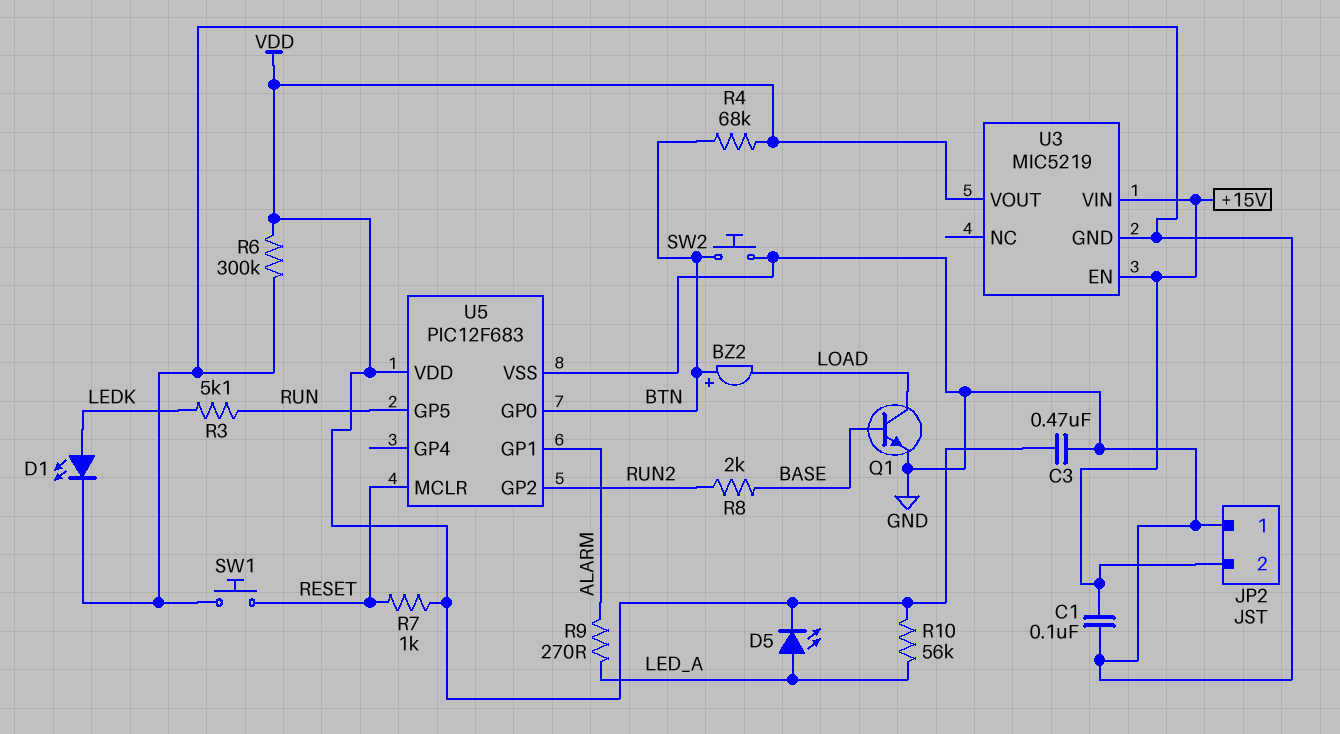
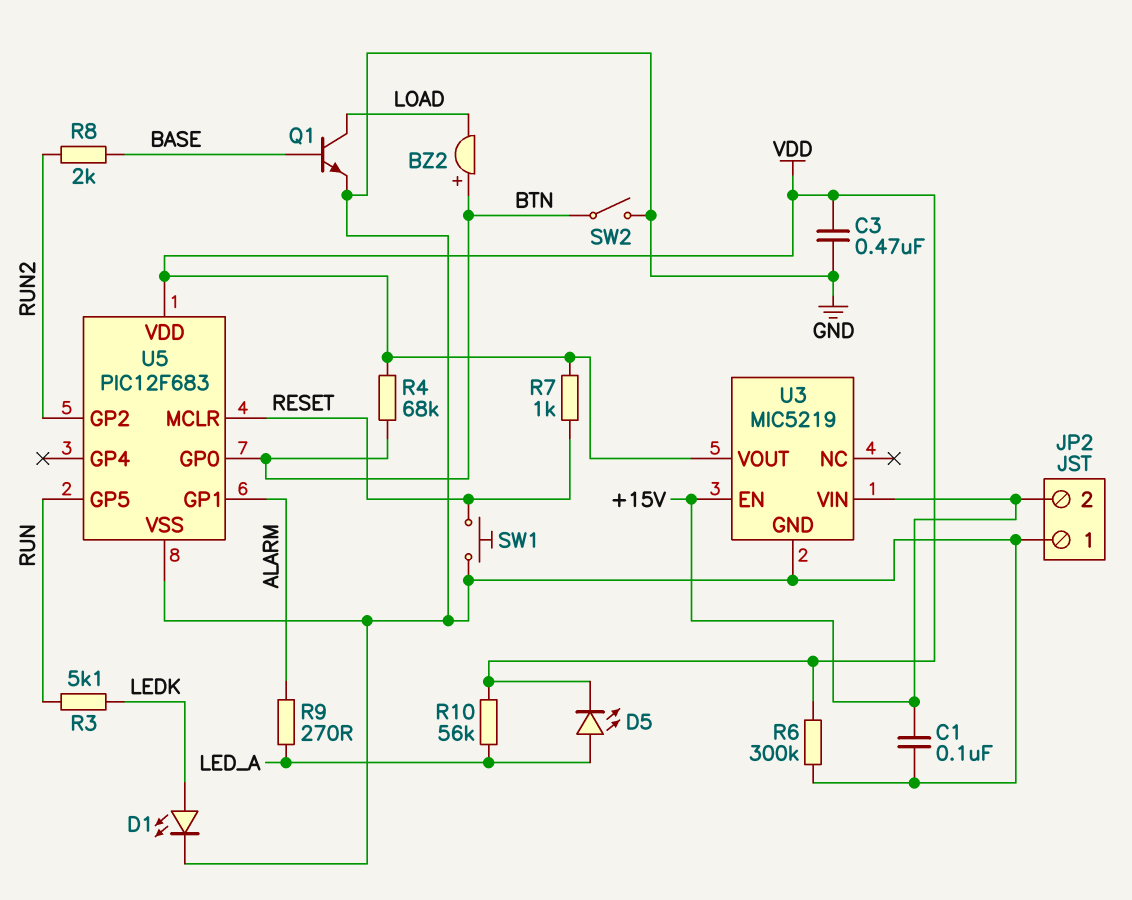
SW2: button (BTN, GND) -> switch (BTN, GND)

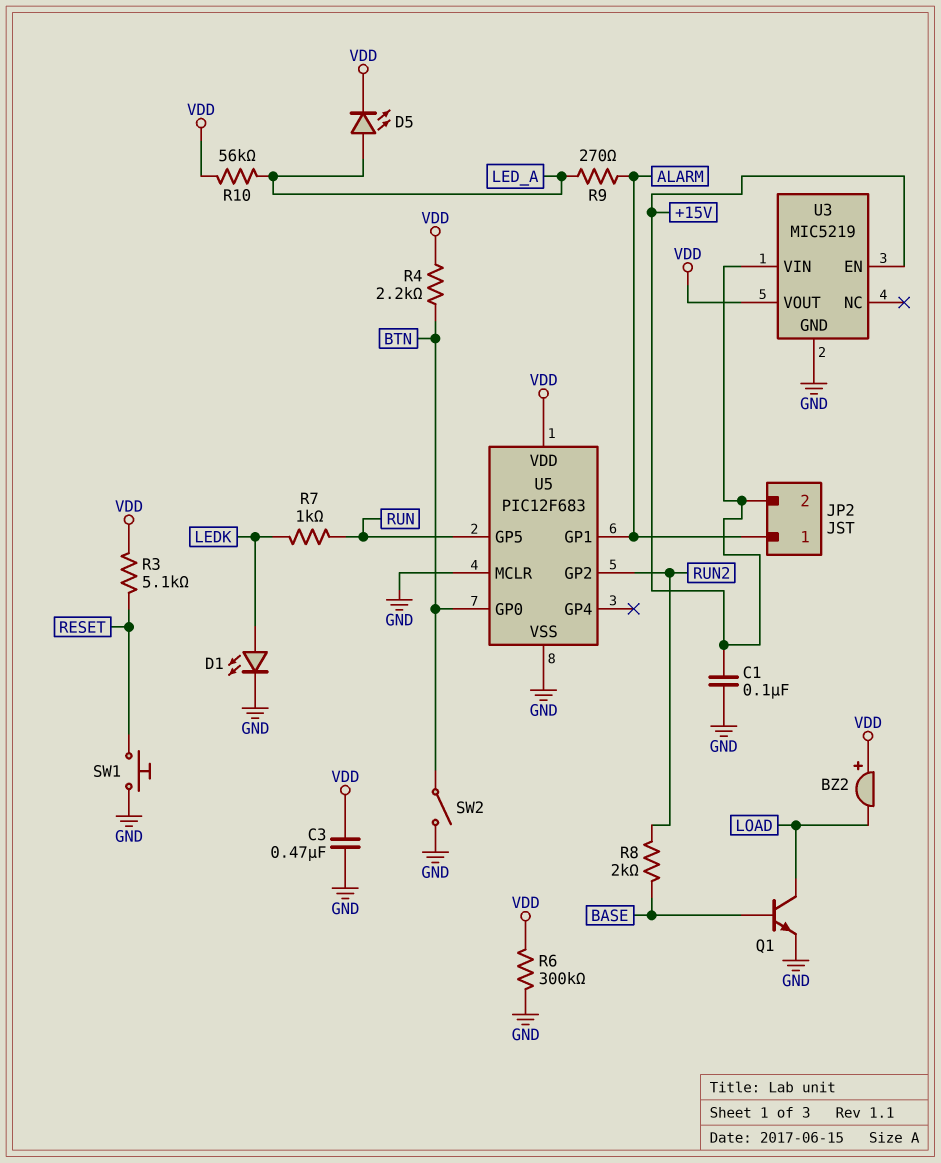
BZ2: buzzer (plus BTN, minus LOAD) -> buzzer (plus VDD, minus LOAD)
JP2 pin 1: GND -> ALARM
R3: 5.1k (LEDK, RUN) -> 5.1k (RESET, VDD)
R4: 68k (BTN, VDD) -> 2.2k (BTN, VDD)
R7: 1k (RESET, VDD) -> 1k (LEDK, RUN)
U5 pin MCLR: RESET -> GND

